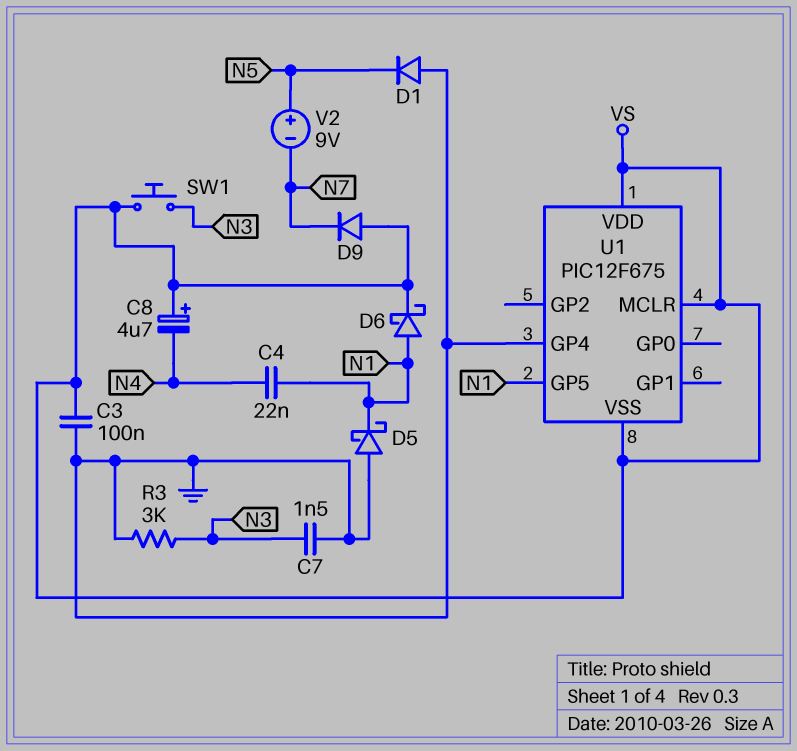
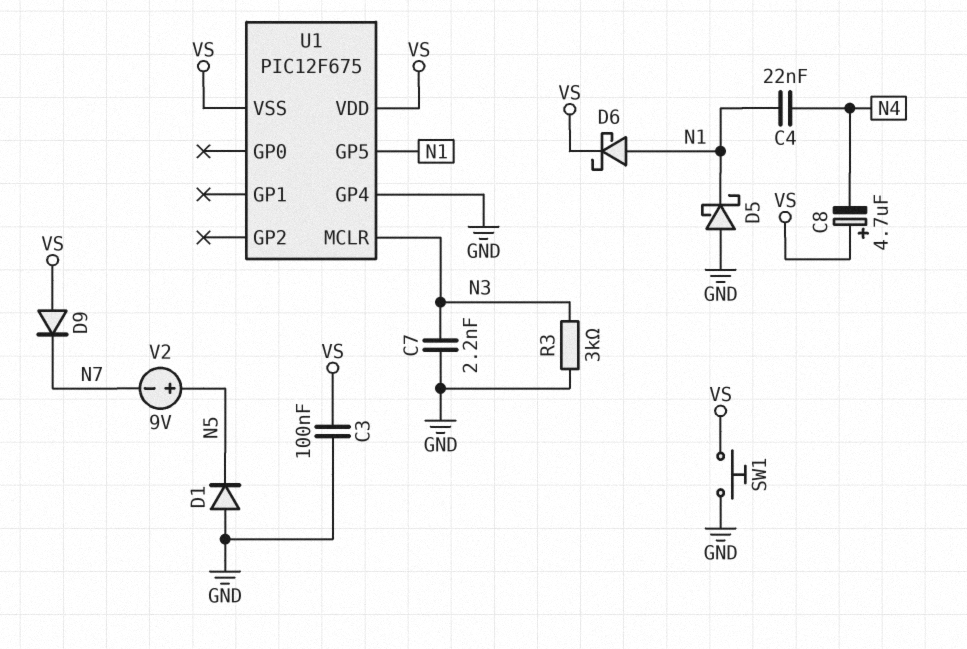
C7: 1.5nF (GND, N3) -> 2.2nF (GND, N3)
SW1: button (N3, VS) -> button (GND, VS)
U1 pin MCLR: VS -> N3

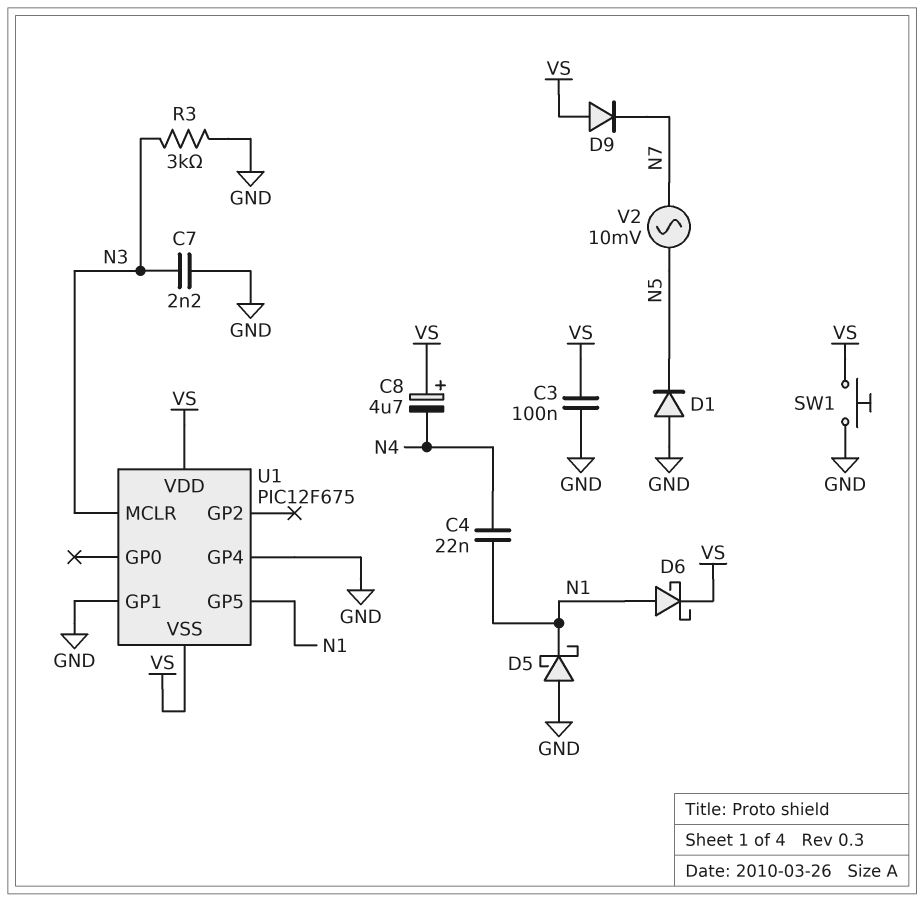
U1 pin GP1: none -> GND
V2: 9V (plus N5, minus N7) -> AC 10mV (N5, N7)

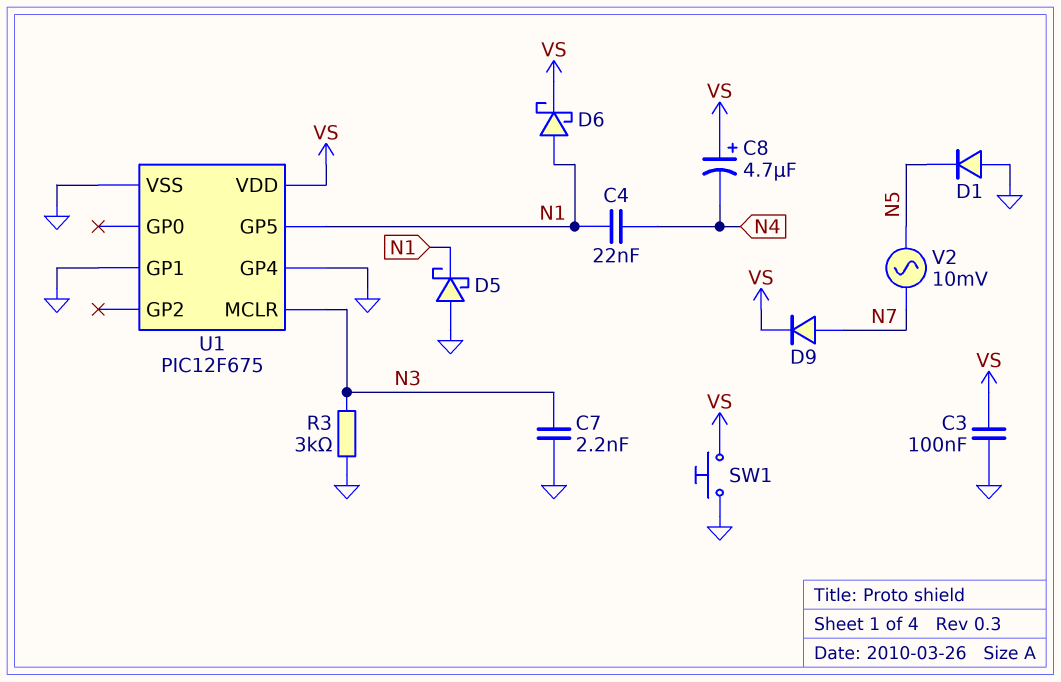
D9: diode (A VS, K N7) -> diode (A N7, K VS)
U1 pin VSS: VS -> GND

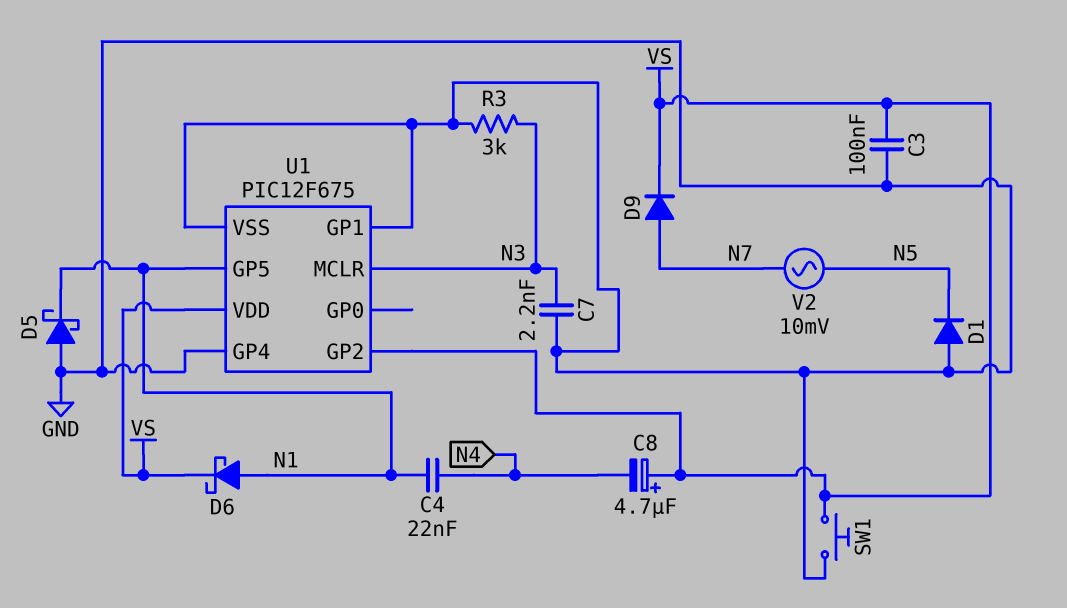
U1 pin GP2: none -> VS

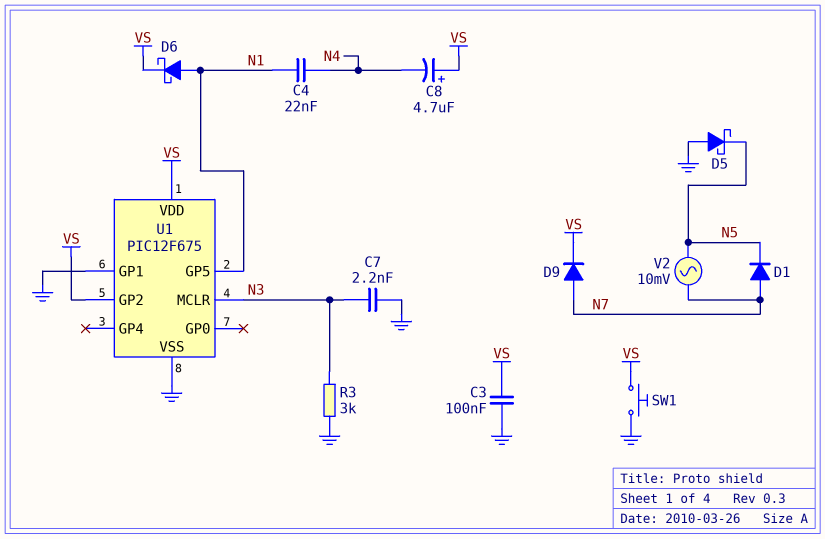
D1: diode (A GND, K N5) -> diode (A N7, K N5)
D5: schottky (A GND, K N1) -> schottky (A GND, K N5)
U1 pin GP4: GND -> none

